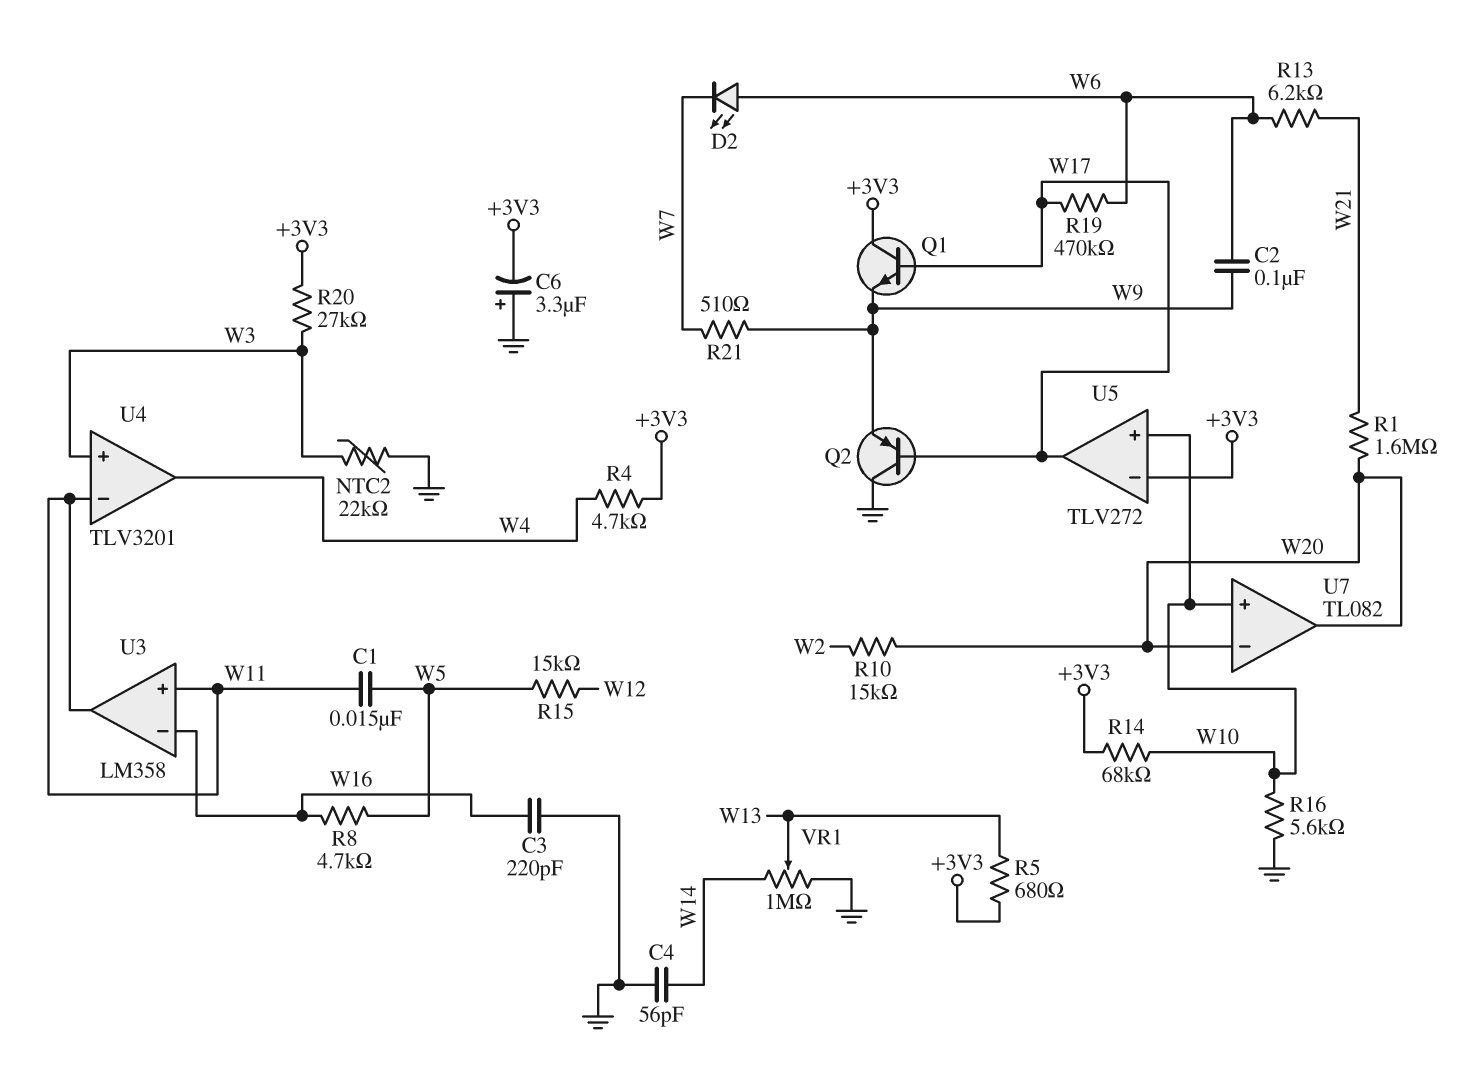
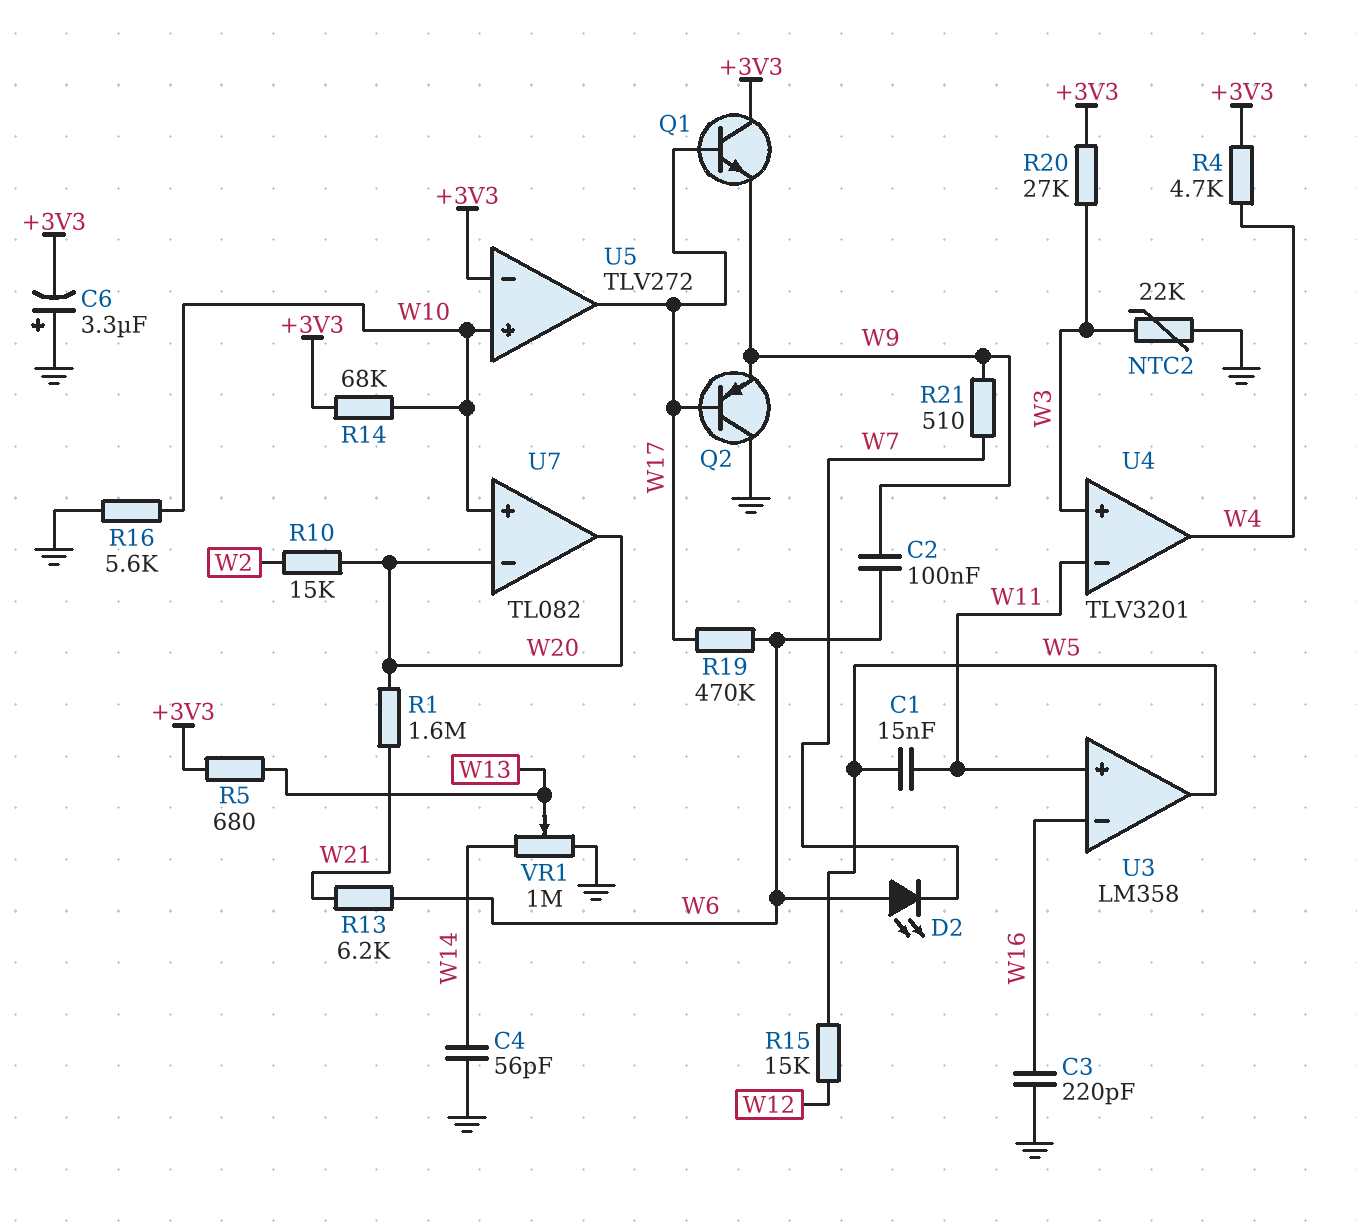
R8: 4.7k (W5, W16) -> none
U3 pin out: W11 -> W5

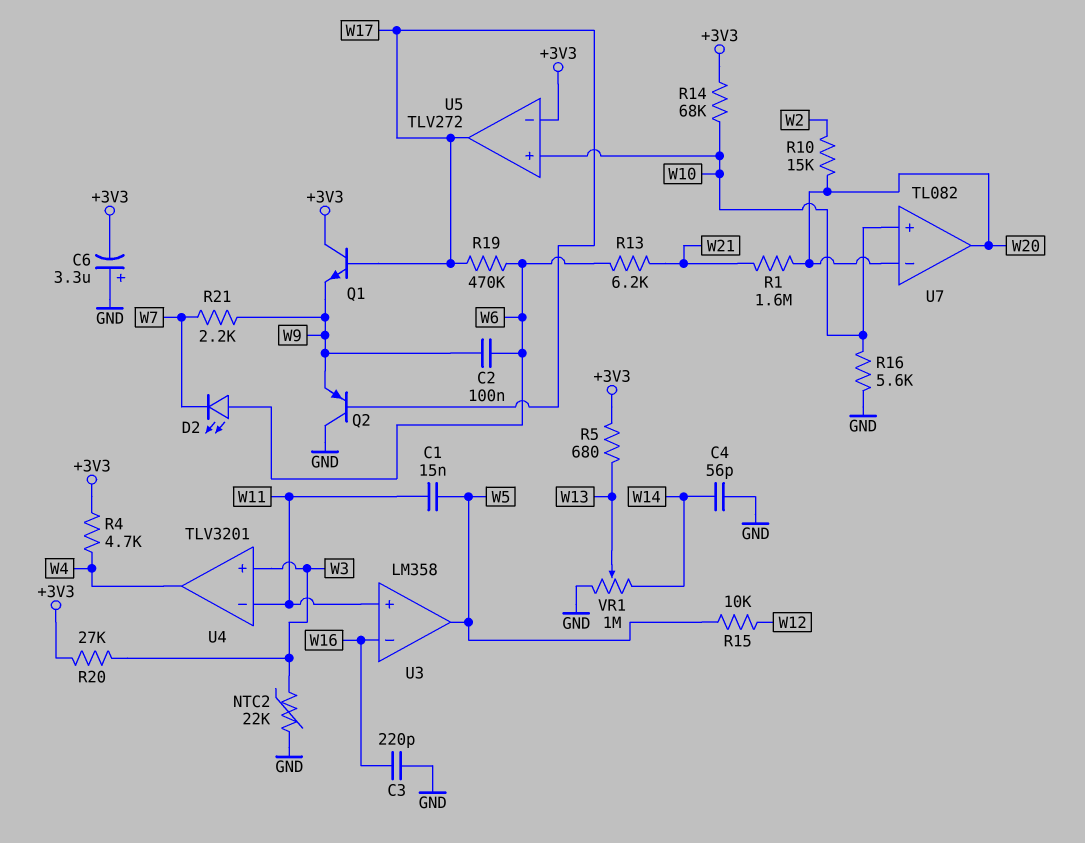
R15: 15k (W5, W12) -> 10k (W5, W12)
R21: 510 (W7, W9) -> 2.2k (W7, W9)

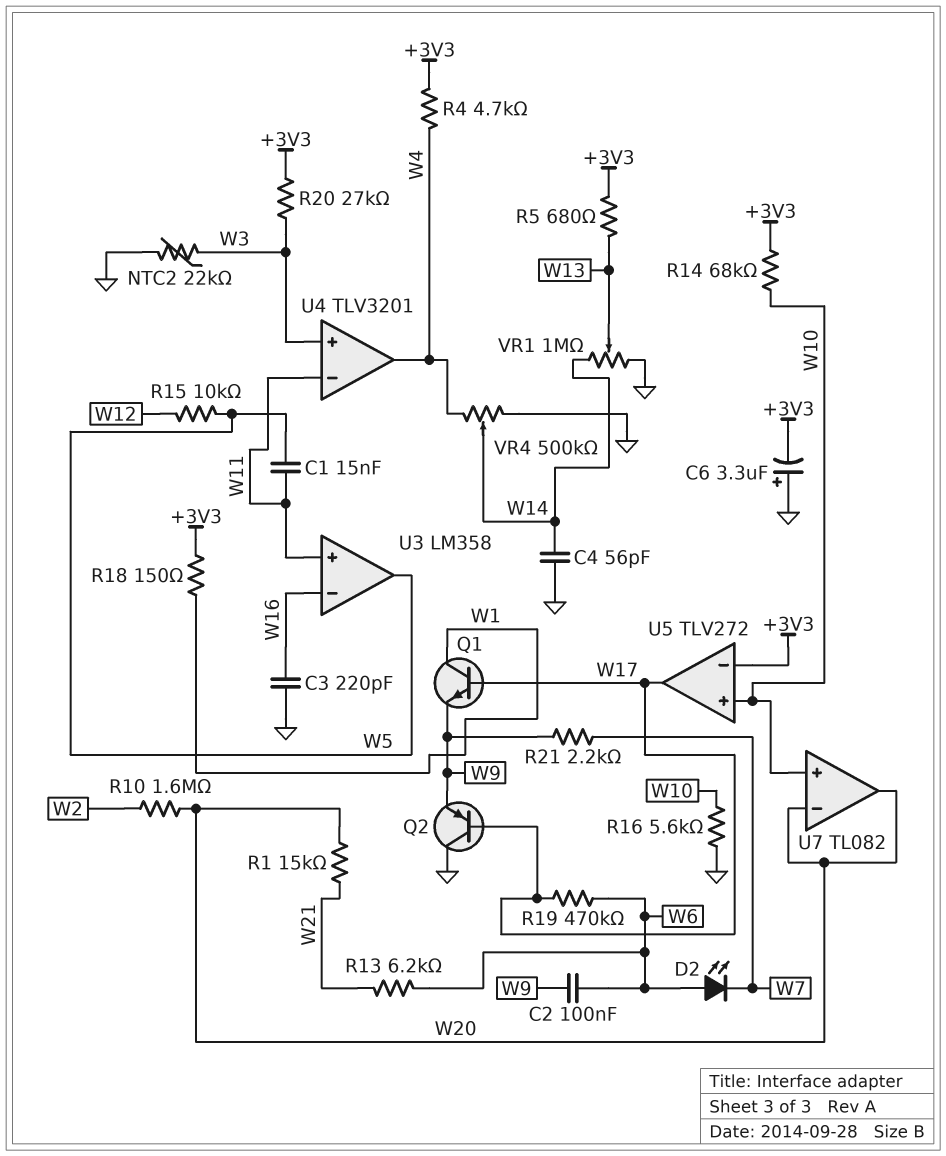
Q1: NPN (B W17, C +3V3, E W9) -> NPN (B W17, C W1, E W9)
R1: 1.6M (W20, W21) -> 15k (W20, W21)
R10: 15k (W2, W20) -> 1.6M (W2, W20)
R18: none -> 150 (+3V3, W1)
VR4: none -> 500k (GND, W4, wiper W14)

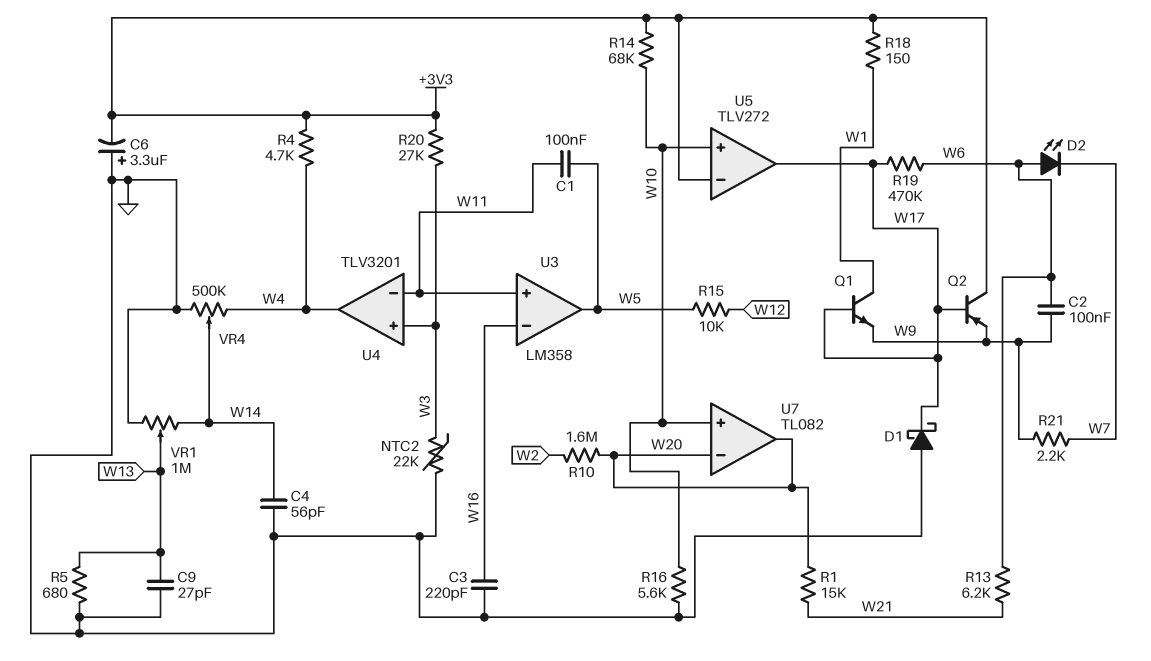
C1: 15nF (W5, W11) -> 100nF (W5, W11)
C9: none -> 27pF (GND, W13)
D1: none -> schottky (A GND, K W17)
Q2: PNP (B W17, C GND, E W9) -> PNP (B W17, C +3V3, E W9)
R5: 680 (+3V3, W13) -> 680 (GND, W13)

